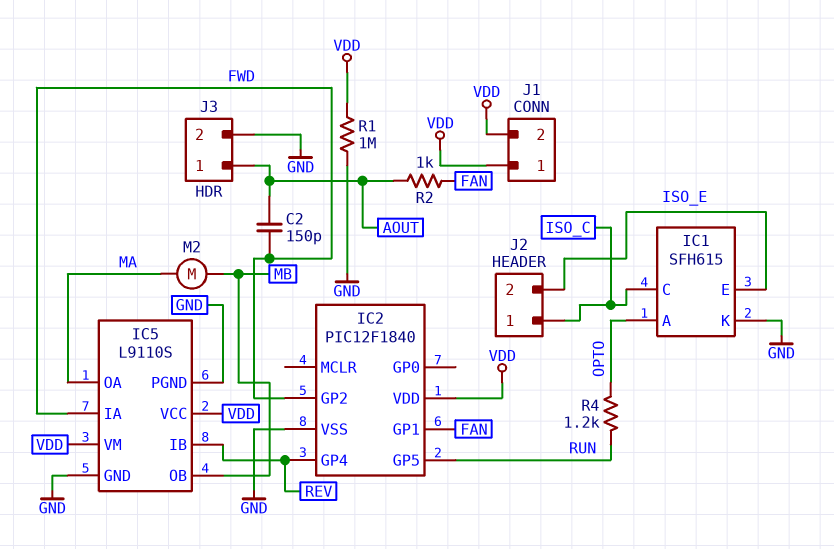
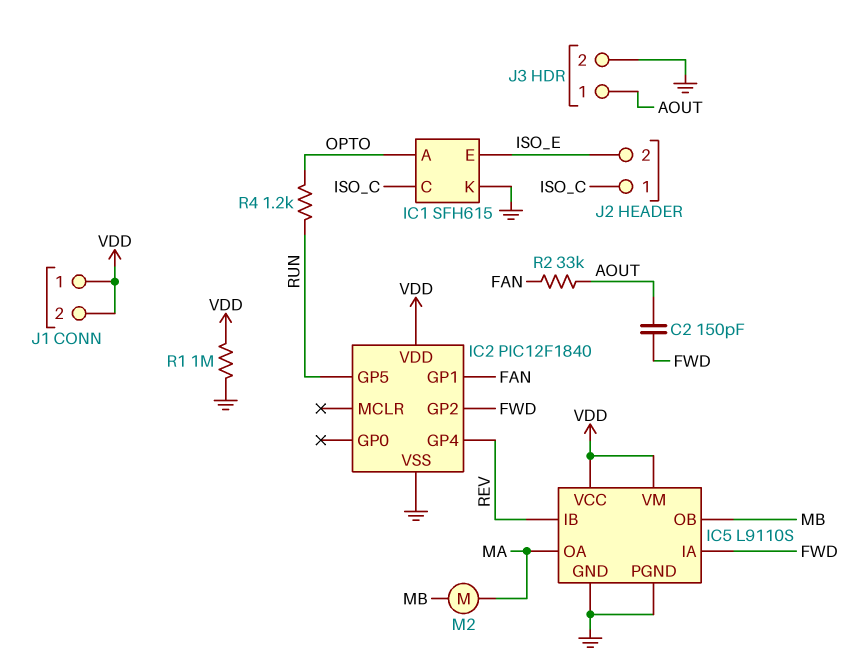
R2: 1k (AOUT, FAN) -> 33k (AOUT, FAN)

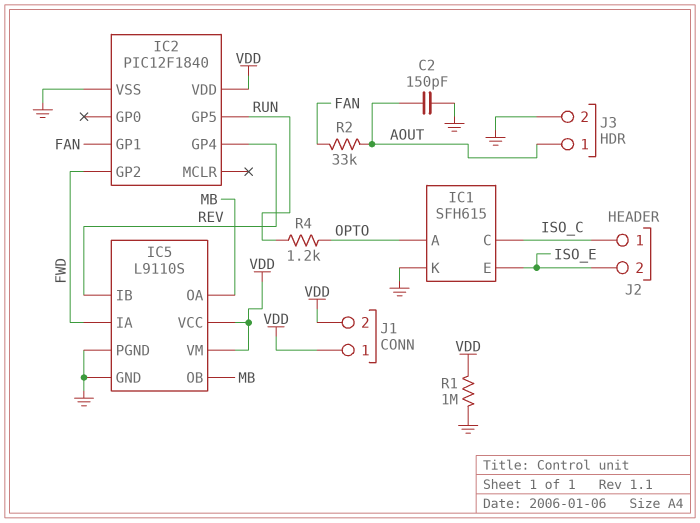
C2: 150pF (AOUT, FWD) -> 150pF (AOUT, GND)
IC5 pin OA: MA -> MB
M2: motor (MA, MB) -> none

